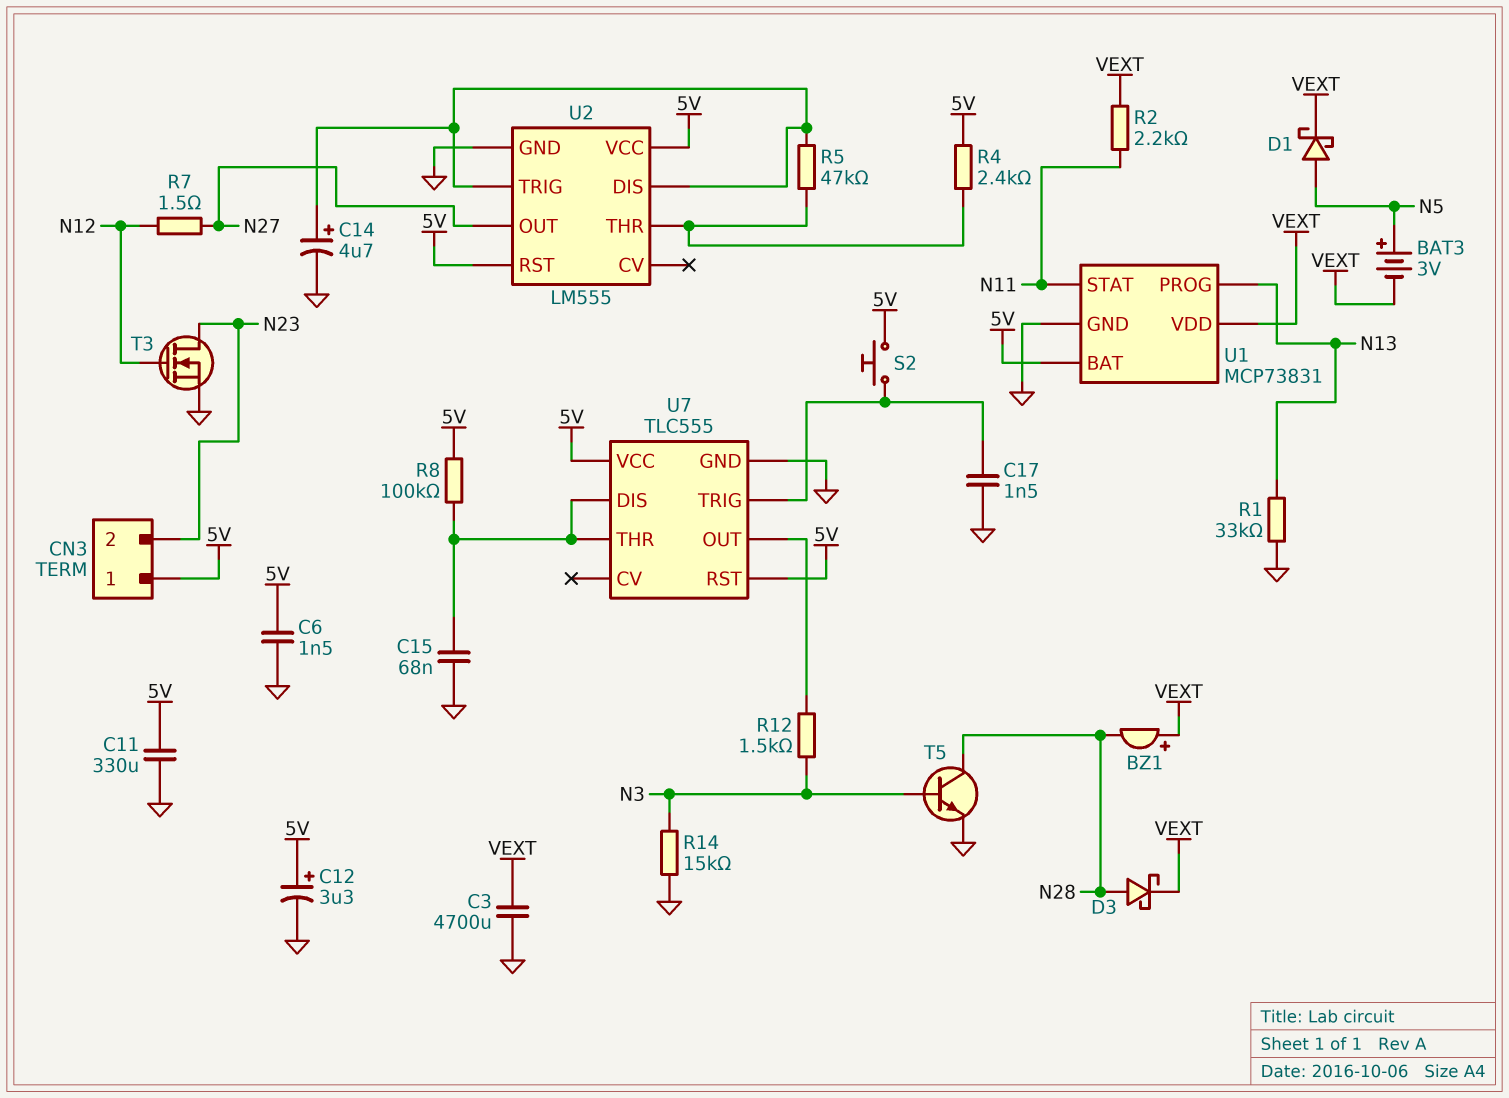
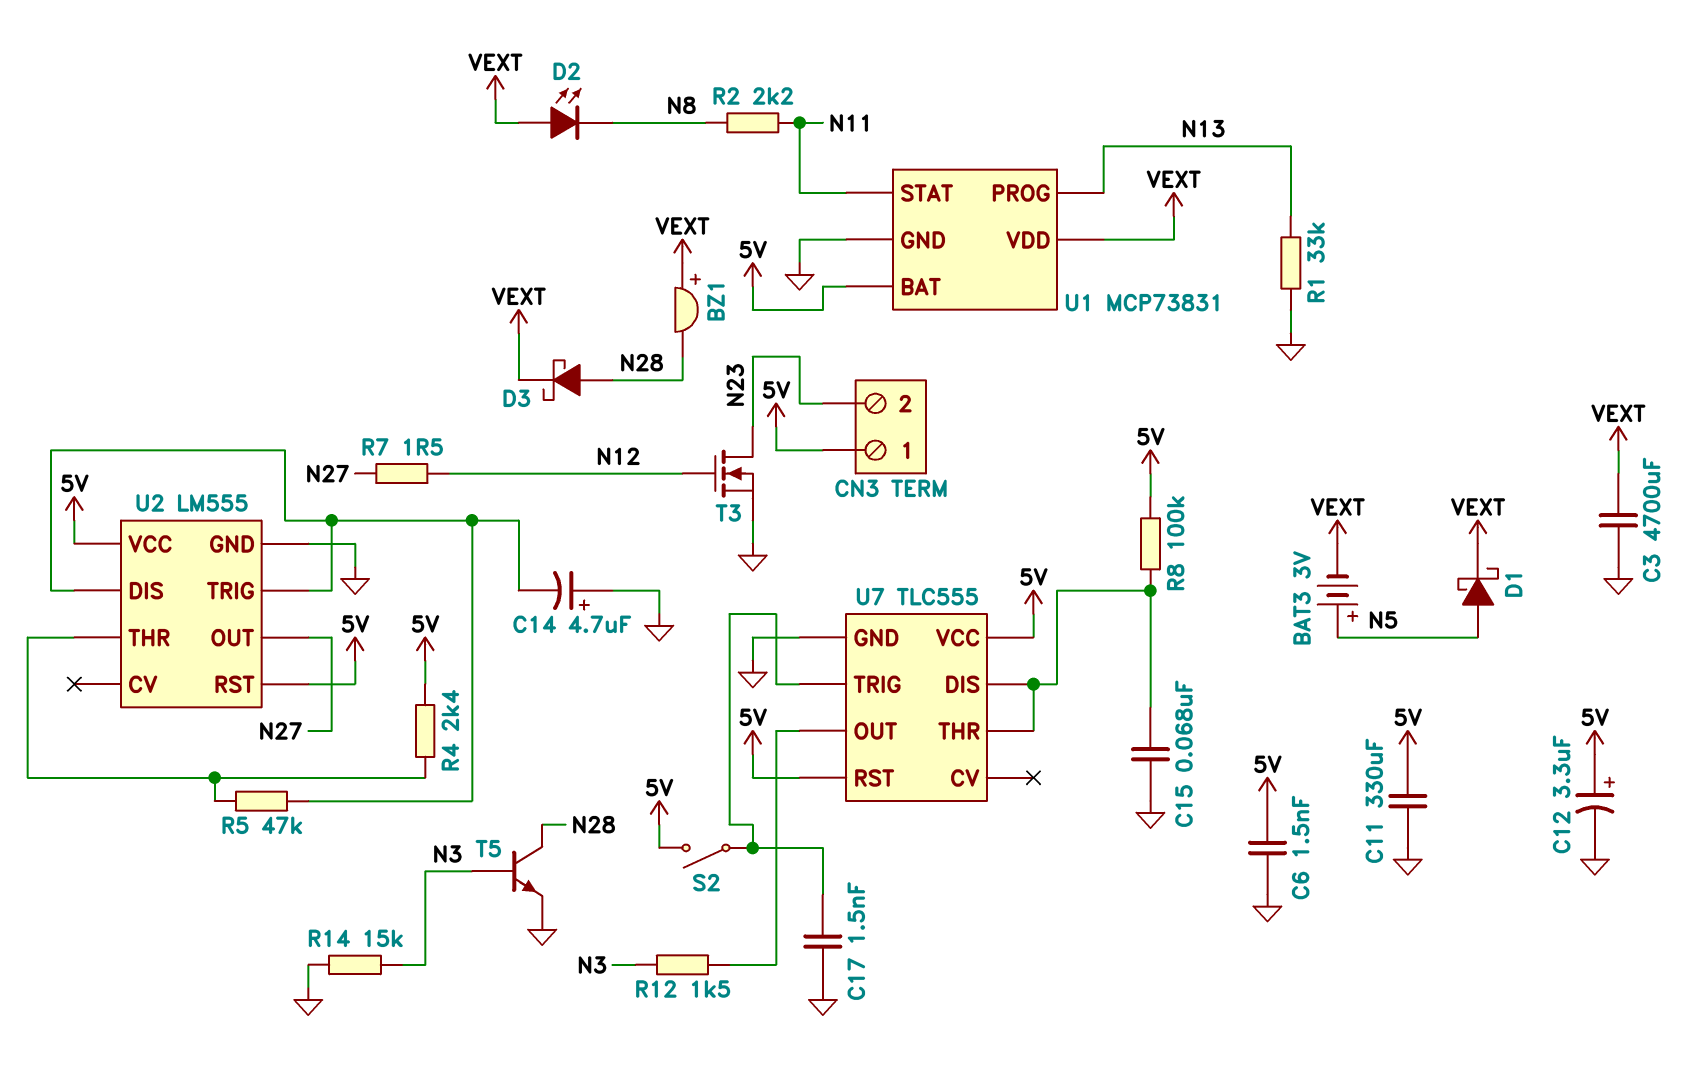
C14: 4.7uF (plus U2/DIS, minus GND) -> 4.7uF (plus GND, minus U2/DIS)
D2: none -> LED (A VEXT, K N8)
R2: 2.2k (N11, VEXT) -> 2.2k (N8, N11)
S2: button (5V, U7/TRIG) -> switch (5V, U7/TRIG)

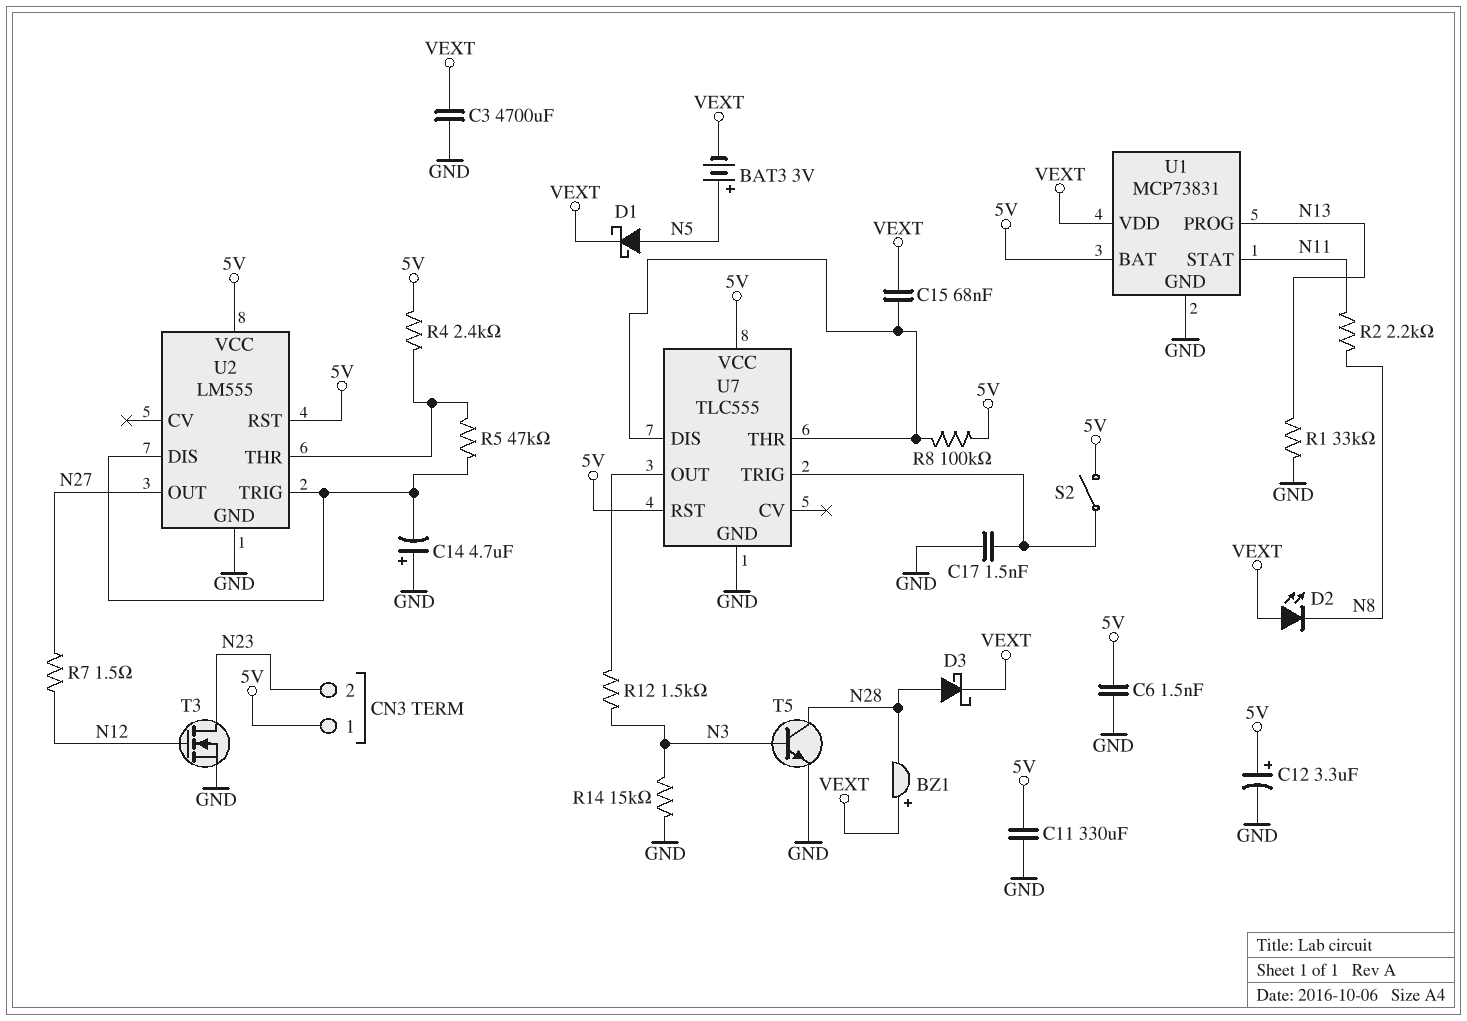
C15: 68nF (GND, U7/DIS) -> 68nF (U7/DIS, VEXT)

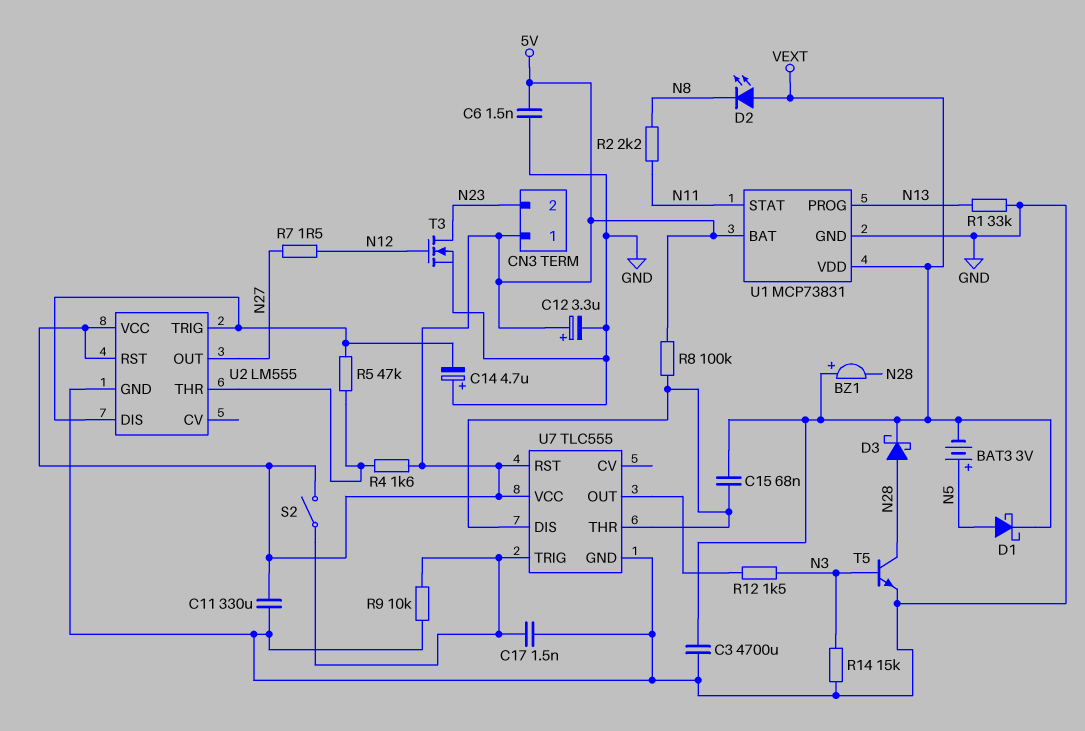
R4: 2.4k (5V, U2/THR) -> 1.6k (5V, U2/THR)
R9: none -> 10k (GND, U7/TRIG)

